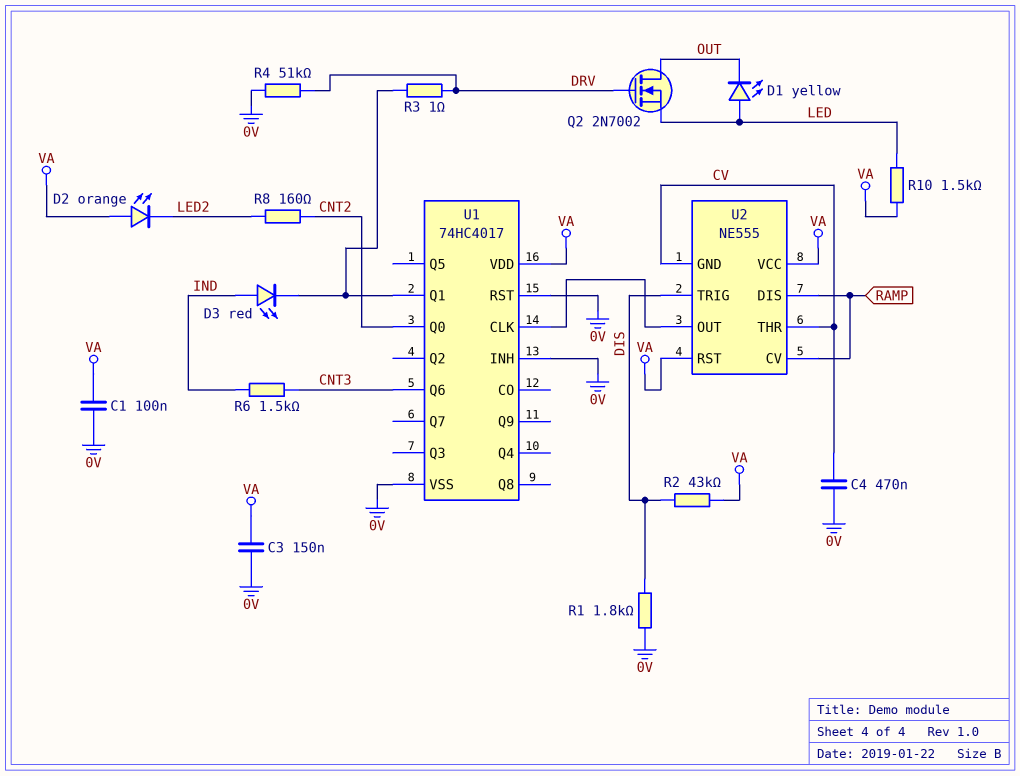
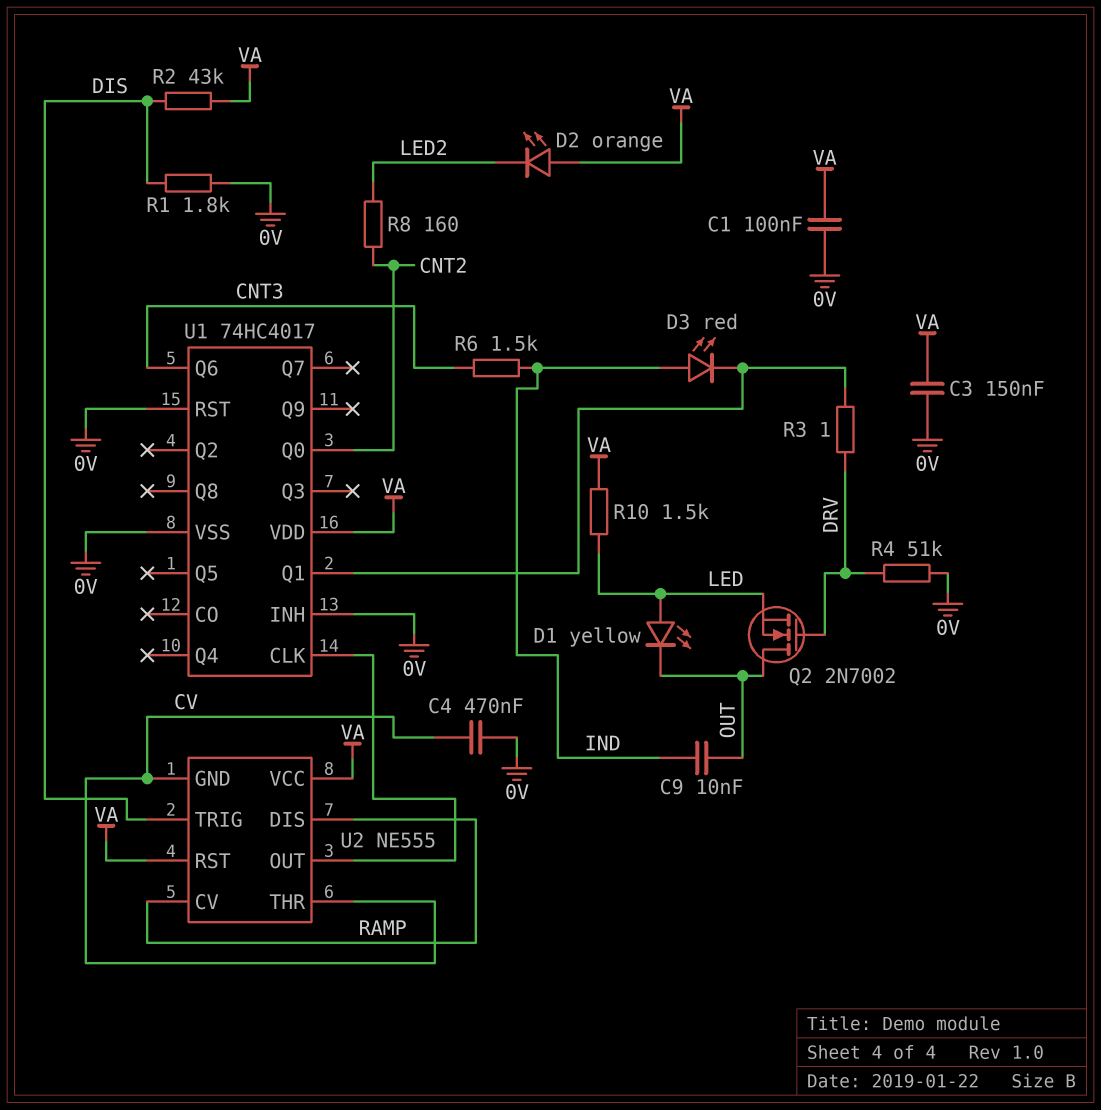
C9: none -> 10nF (IND, OUT)

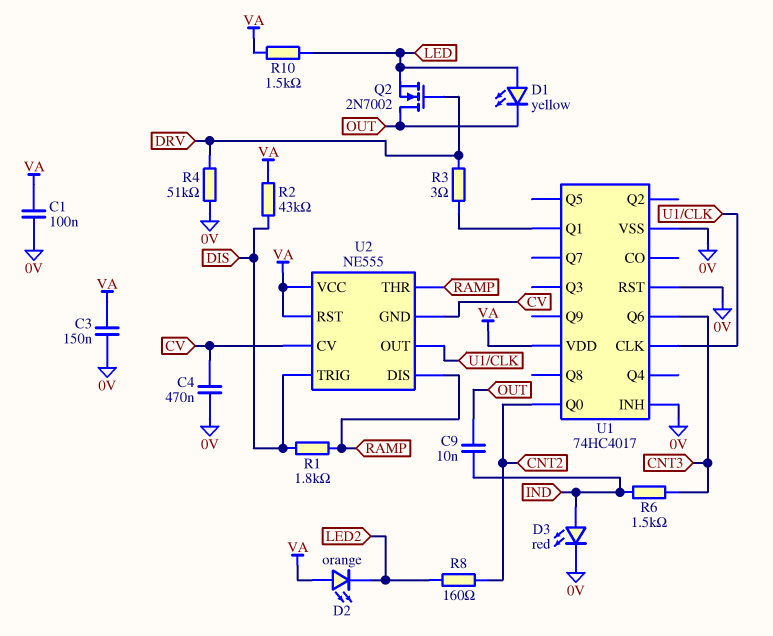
D3: LED red (A IND, K U1/Q1) -> LED red (A IND, K 0V)
R1: 1.8k (0V, DIS) -> 1.8k (DIS, RAMP)
R3: 1 (DRV, U1/Q1) -> 3 (DRV, U1/Q1)
U2 pin CV: RAMP -> CV
U2 pin THR: CV -> RAMP

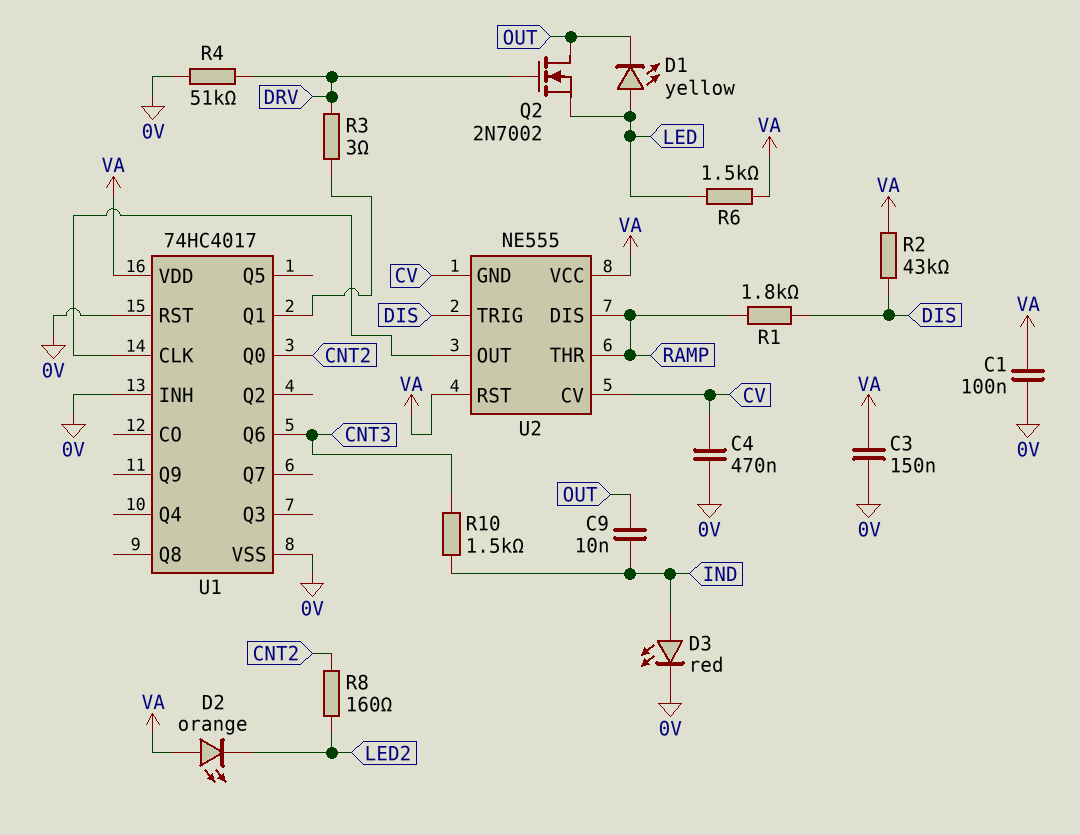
R6: 1.5k (CNT3, IND) -> 1.5k (LED, VA)
R10: 1.5k (LED, VA) -> 1.5k (CNT3, IND)

